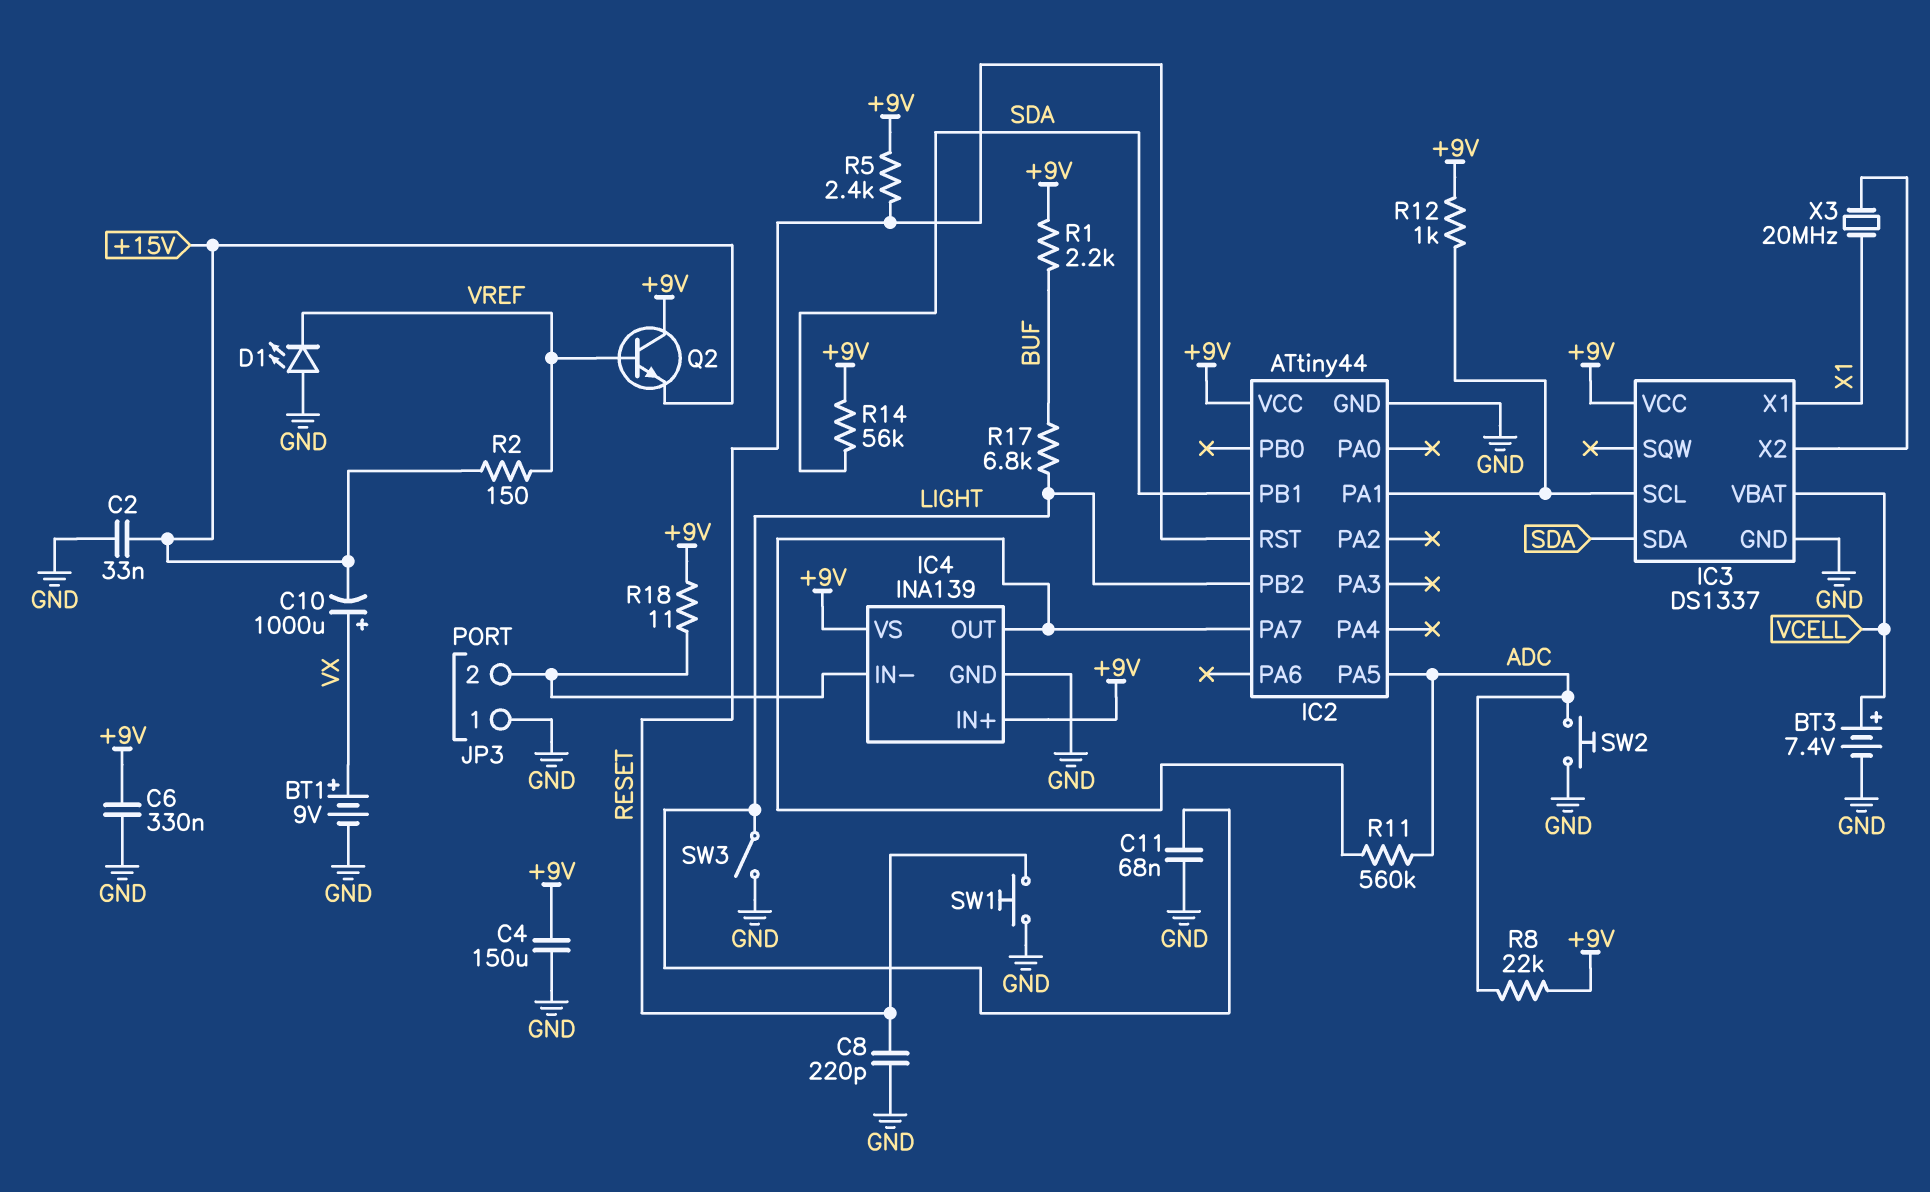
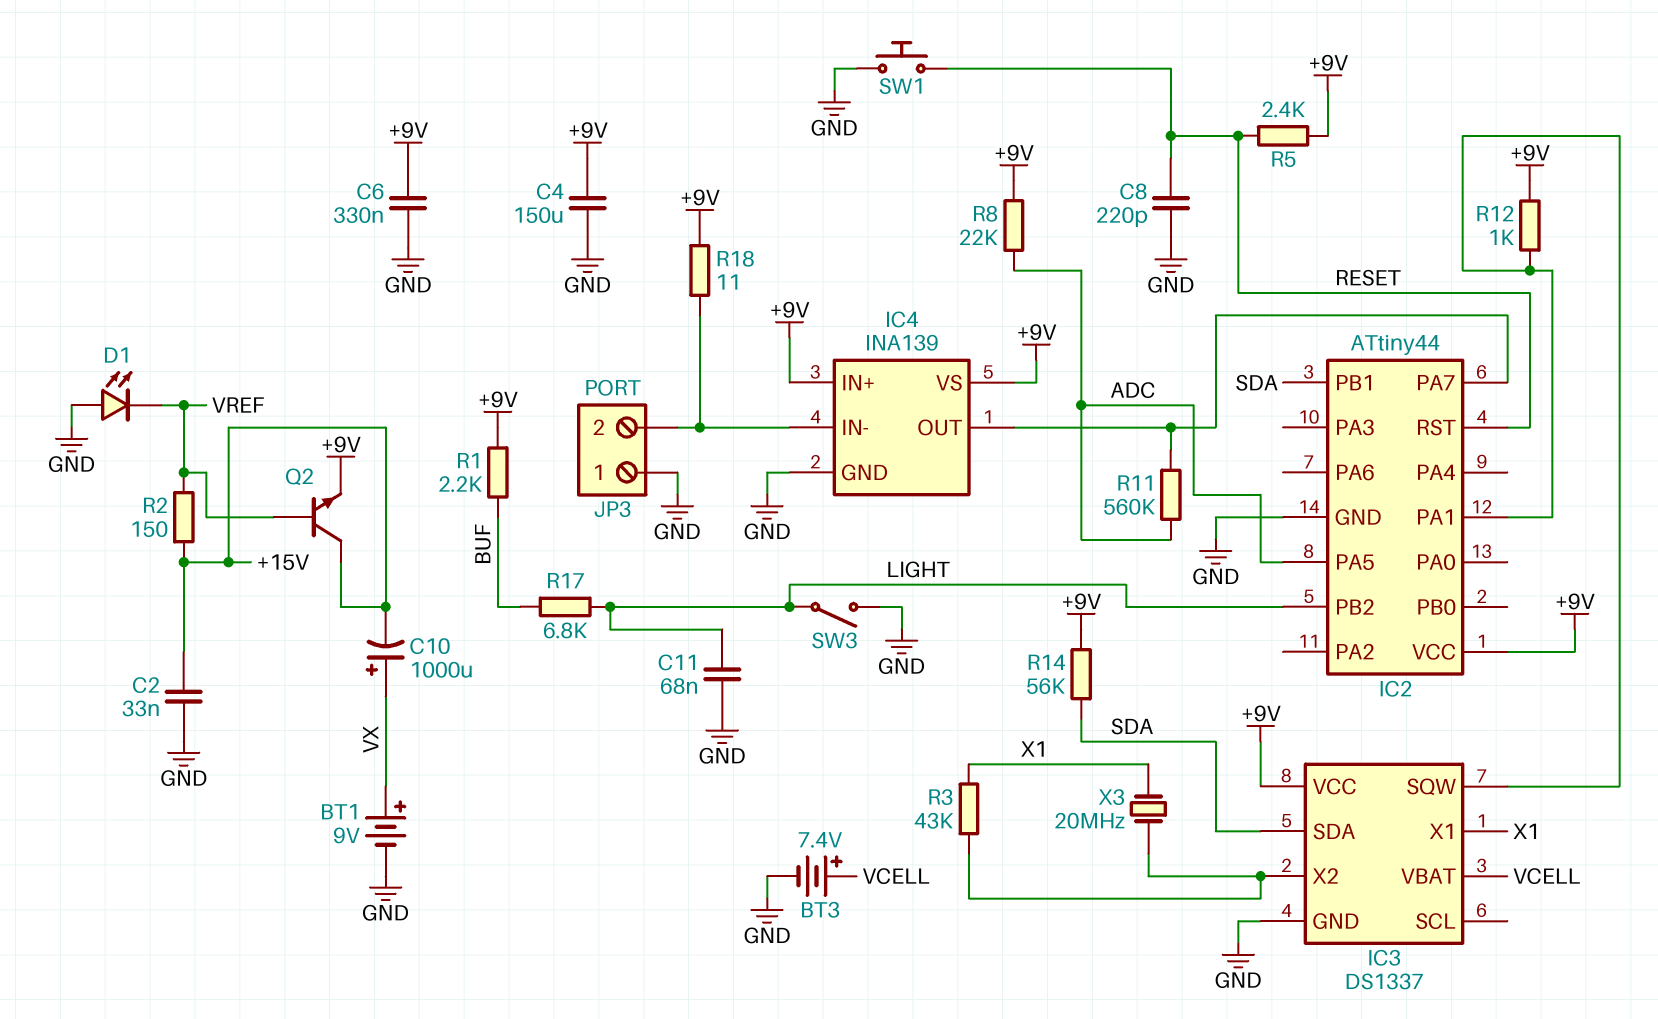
IC3 pin SCL: IC2/PA1 -> none
IC3 pin SQW: none -> IC2/PA1
Q2: NPN (B VREF, C +9V, E +15V) -> NPN (B VREF, C +15V, E +9V)
R3: none -> 43k (IC3/X2, X1)
SW2: button (ADC, GND) -> none

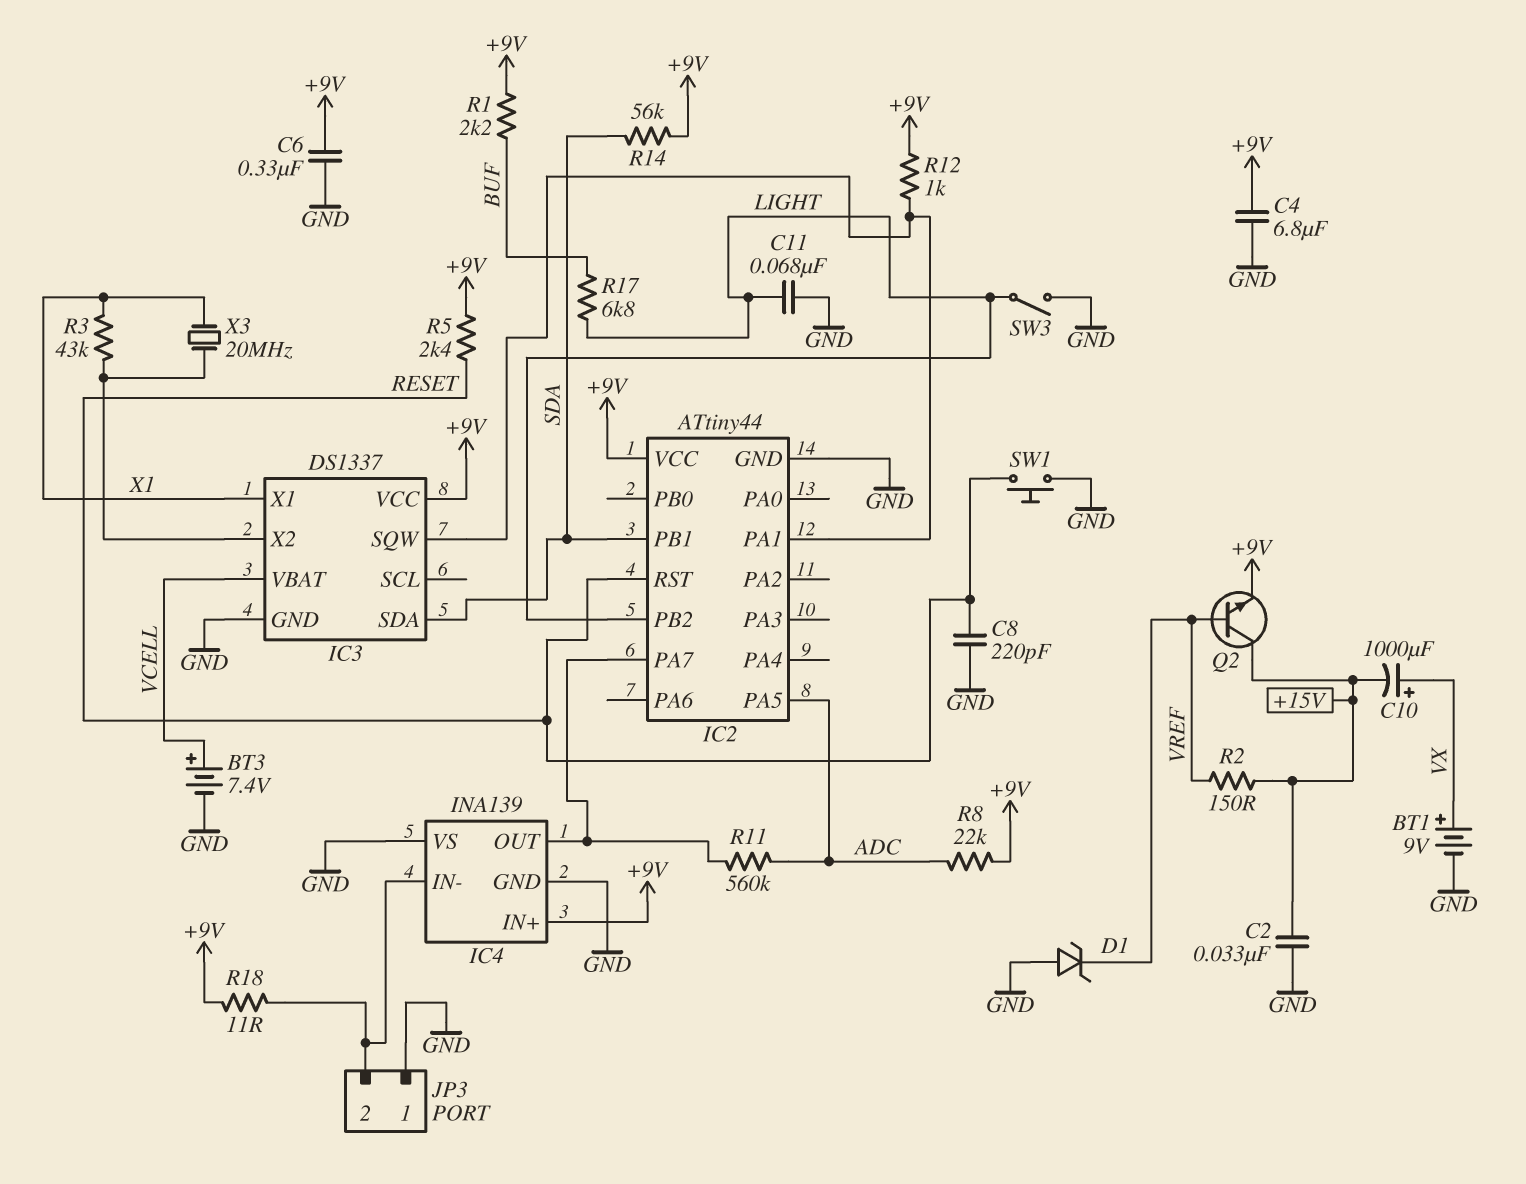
C4: 150uF (+9V, GND) -> 6.8uF (+9V, GND)
D1: LED (A GND, K VREF) -> zener (A GND, K VREF)
IC4 pin VS: +9V -> GND

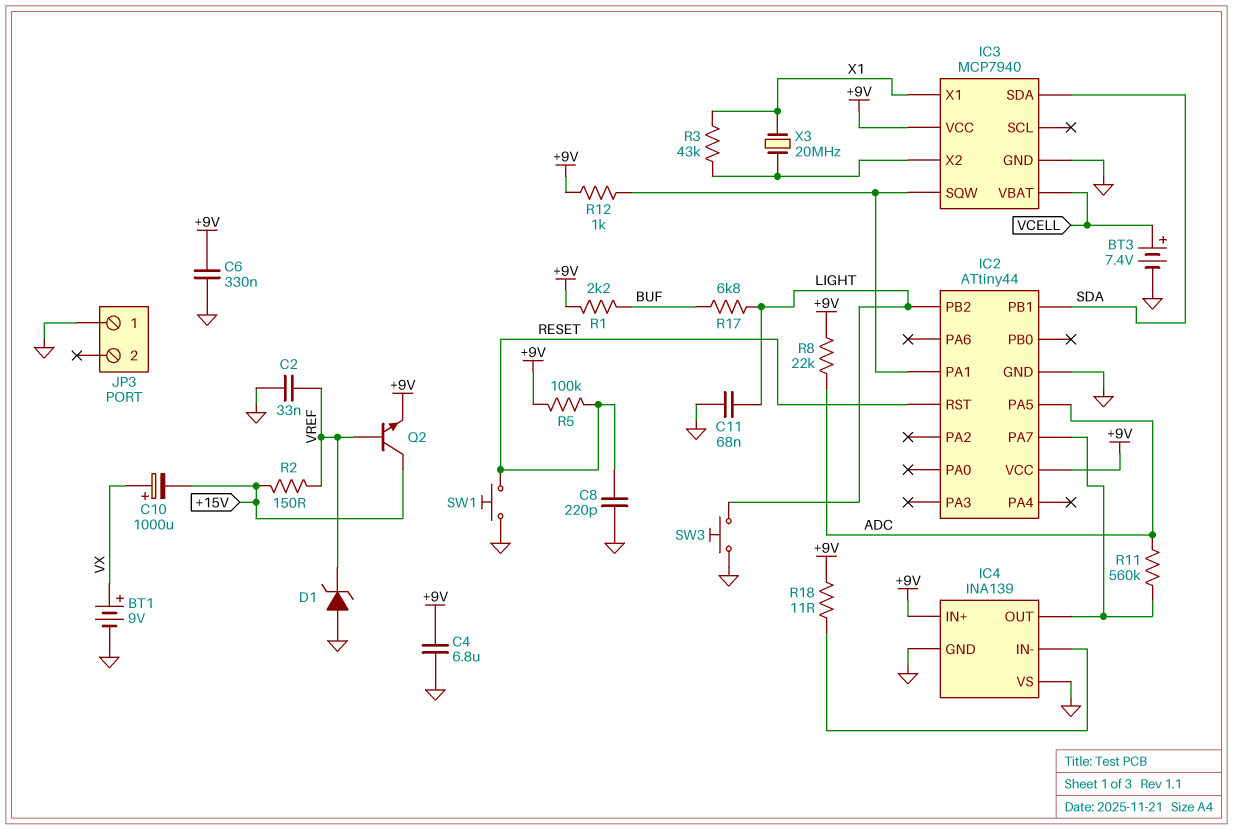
C2: 33nF (+15V, GND) -> 33nF (GND, VREF)
IC3: DS1337 -> MCP7940
JP3 pin 2: IC4/IN- -> none
R5: 2.4k (+9V, RESET) -> 100k (+9V, RESET)
R14: 56k (+9V, SDA) -> none
SW3: switch (GND, LIGHT) -> button (GND, LIGHT)

